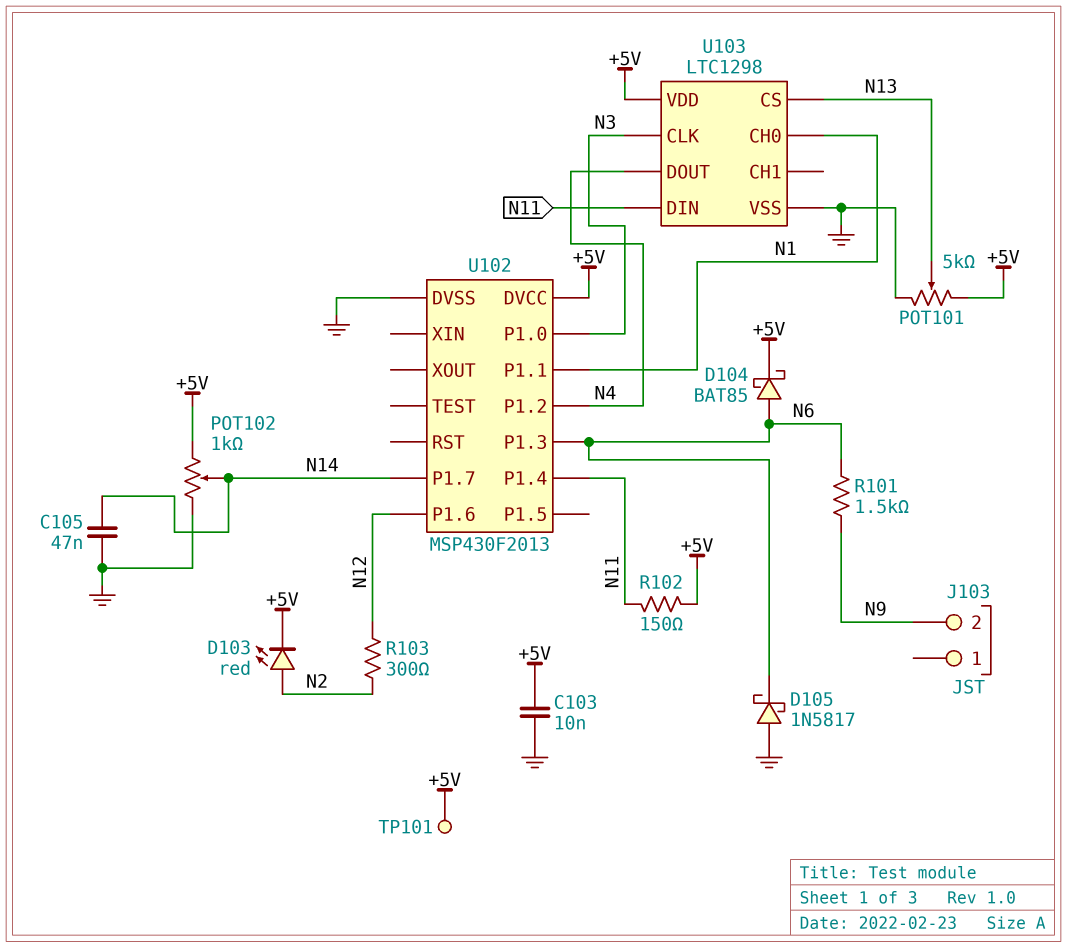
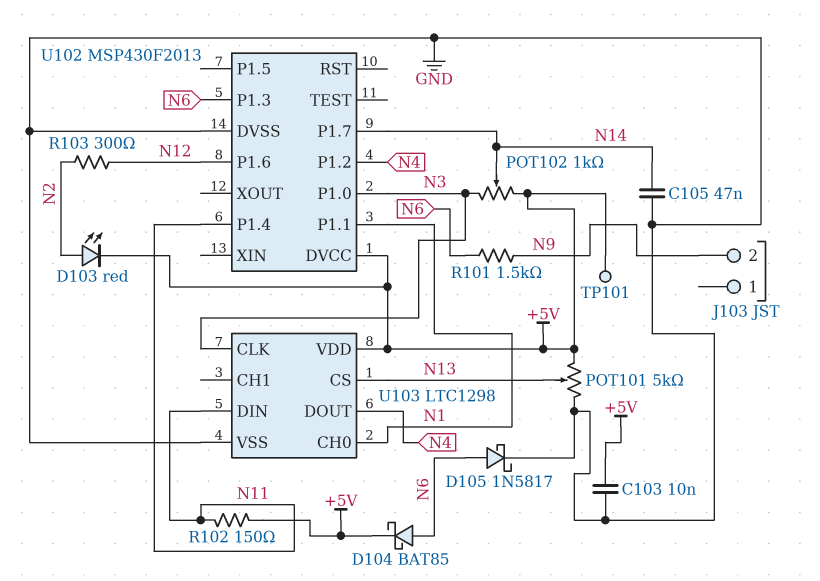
D105: schottky 1N5817 (A GND, K N6) -> schottky 1N5817 (A N6, K GND)
POT102: 1k (+5V, GND, wiper N14) -> 1k (+5V, N3, wiper N14)

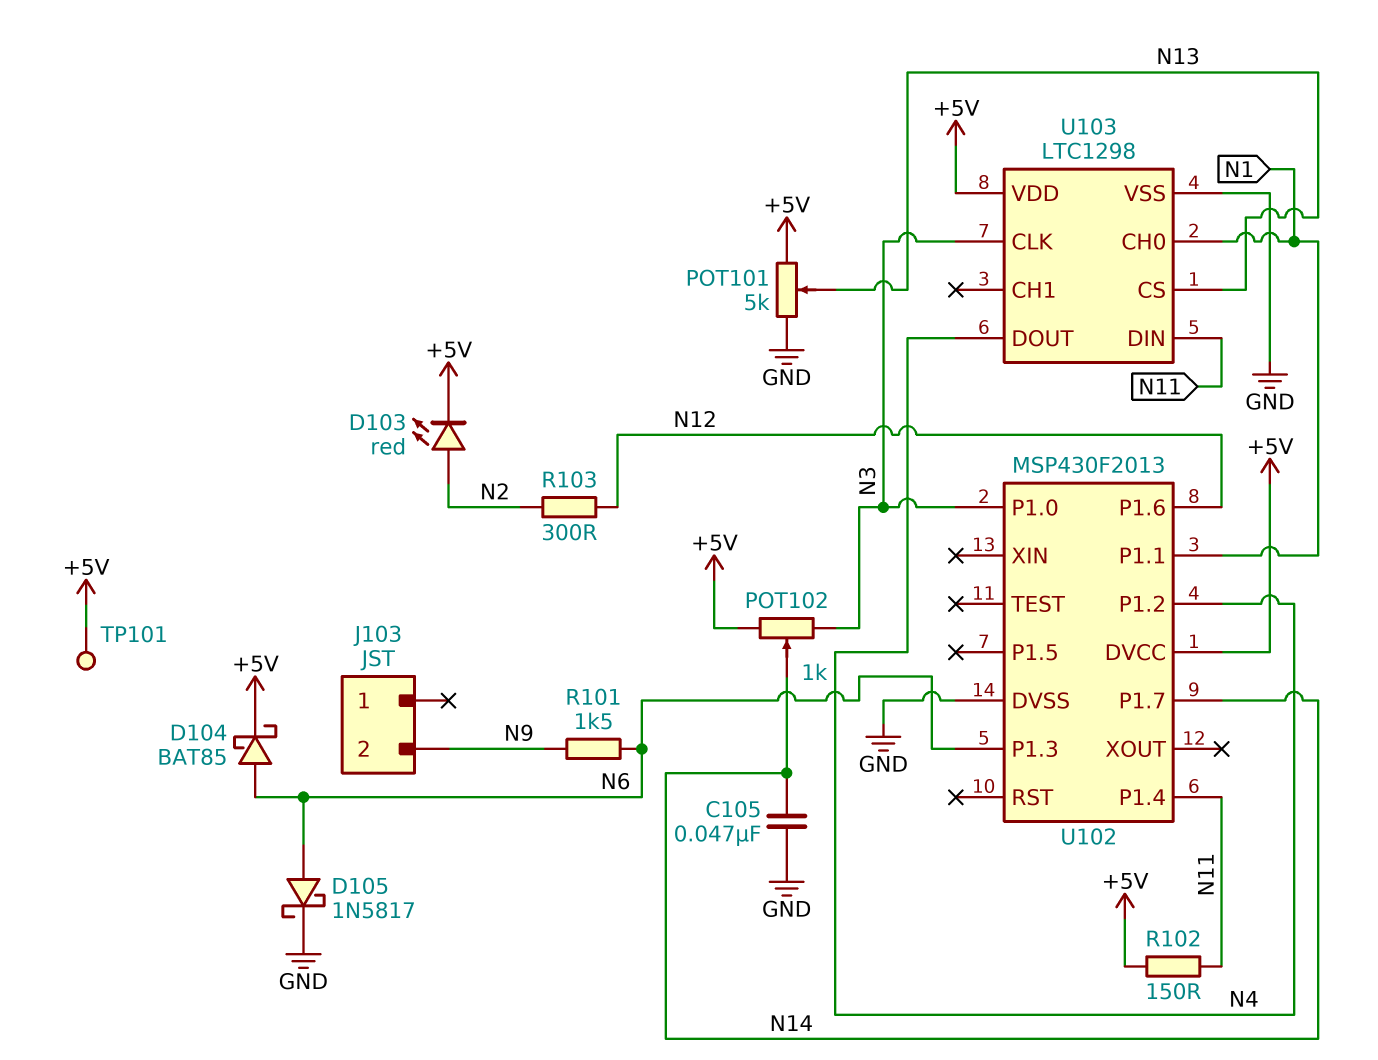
C103: 10nF (+5V, GND) -> none

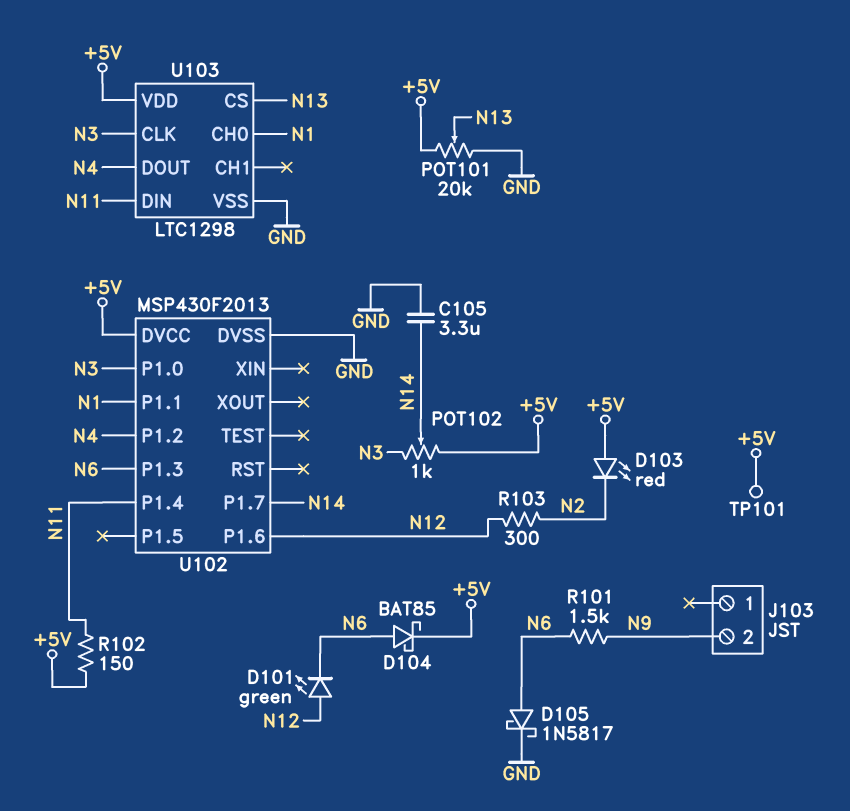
C105: 47nF (GND, N14) -> 3.3uF (GND, N14)
D101: none -> LED green (A N12, K N6)
D103: LED red (A N2, K +5V) -> LED red (A +5V, K N2)
POT101: 5k (+5V, GND, wiper N13) -> 20k (+5V, GND, wiper N13)

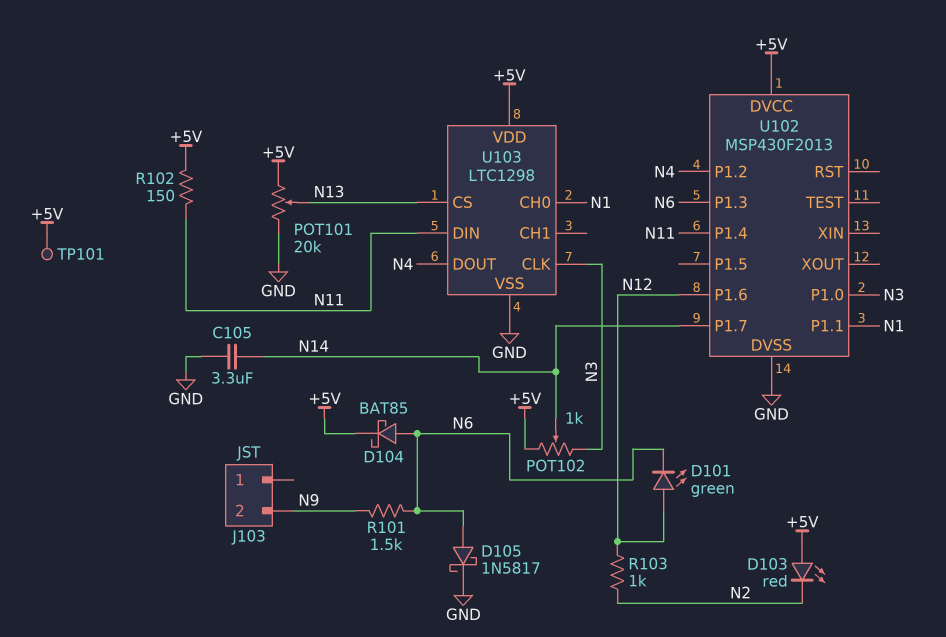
R103: 300 (N2, N12) -> 1k (N2, N12)

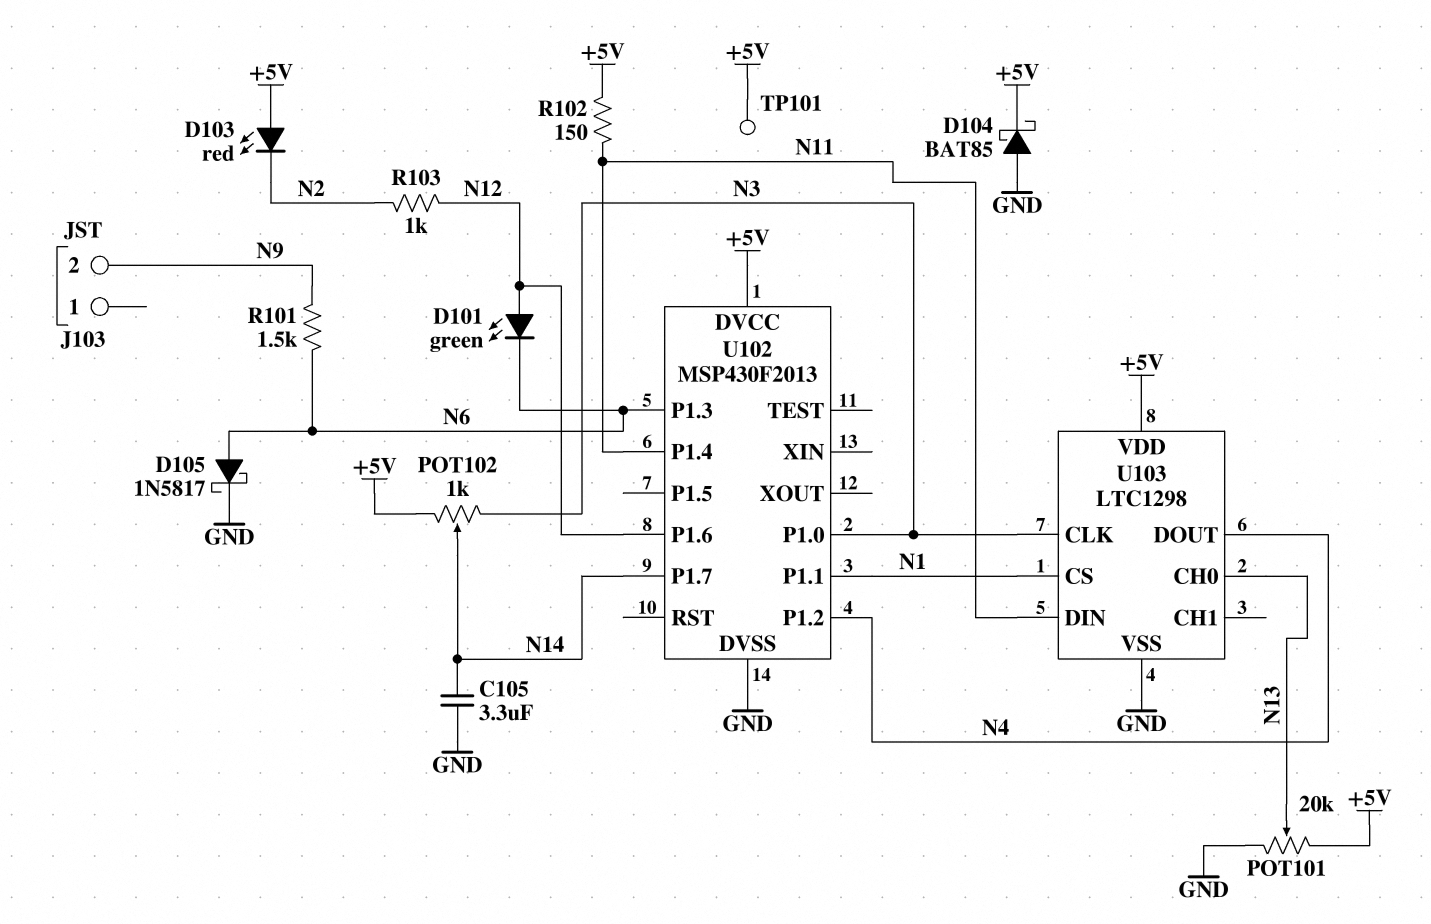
D104: schottky BAT85 (A N6, K +5V) -> schottky BAT85 (A GND, K +5V)
U103 pin CH0: N1 -> N13
U103 pin CS: N13 -> N1

